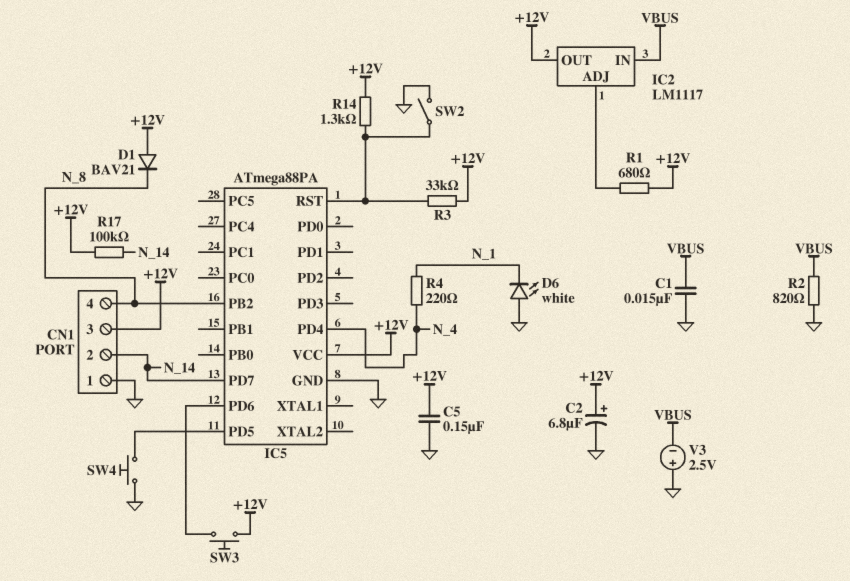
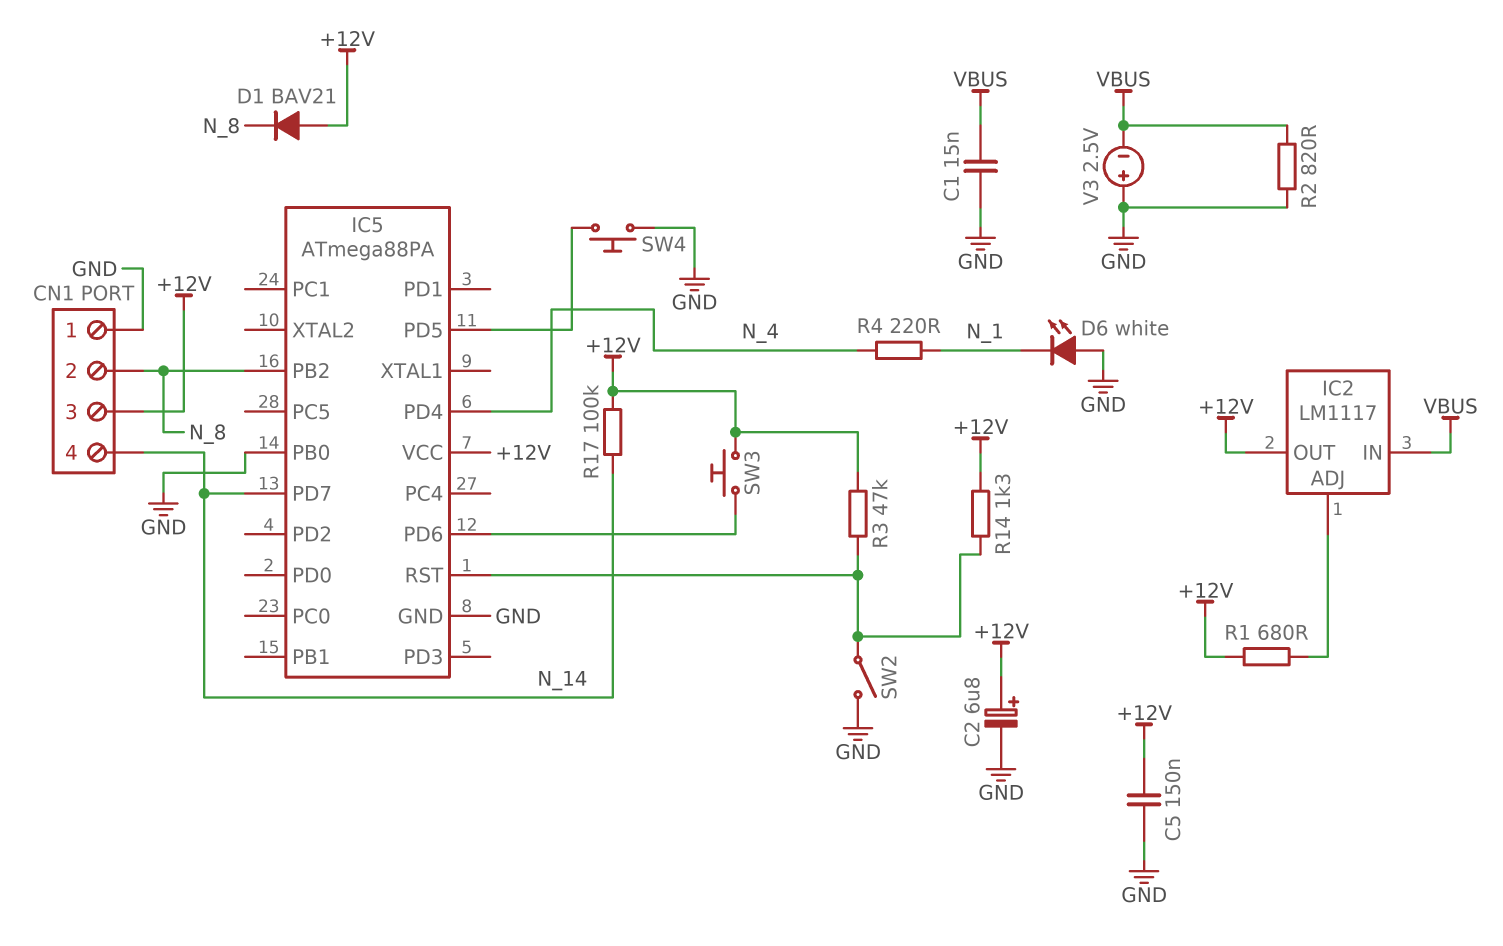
CN1 pin 2: N_14 -> N_8
CN1 pin 4: N_8 -> N_14
IC5 pin PB0: none -> GND
R3: 33k (+12V, IC5/RST) -> 47k (+12V, IC5/RST)

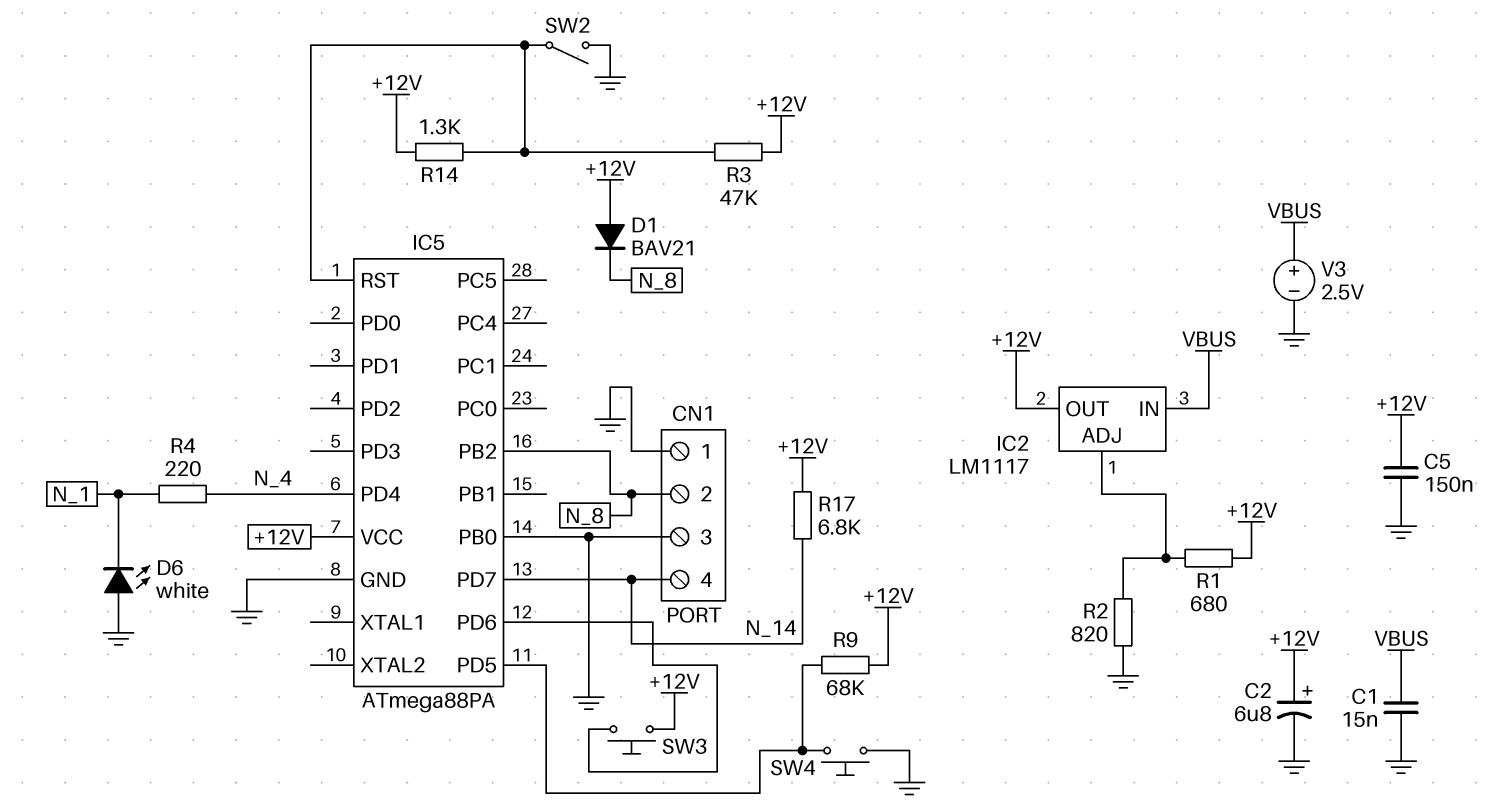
CN1 pin 3: +12V -> GND
R2: 820 (GND, VBUS) -> 820 (GND, IC2/ADJ)
R9: none -> 68k (+12V, IC5/PD5)
R17: 100k (+12V, N_14) -> 6.8k (+12V, N_14)
V3: 2.5V (plus GND, minus VBUS) -> 2.5V (plus VBUS, minus GND)

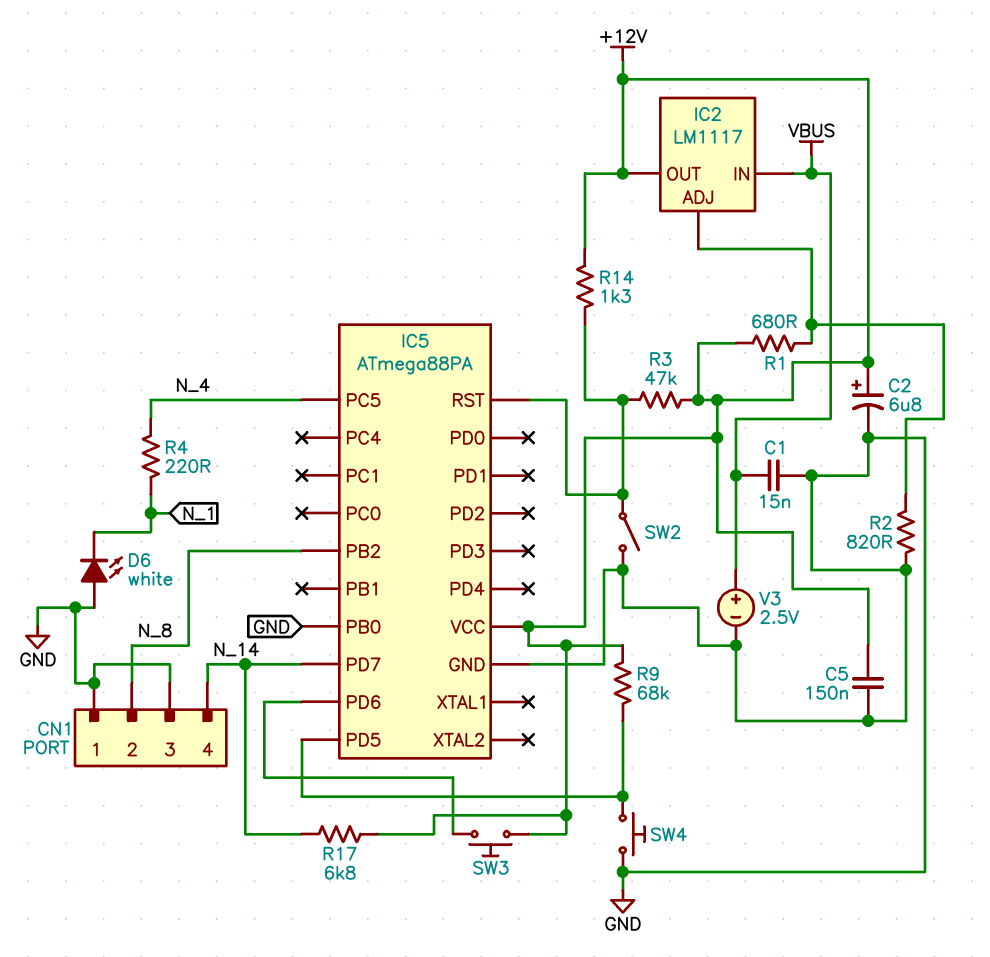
D1: diode BAV21 (A +12V, K N_8) -> none
IC5 pin PC5: none -> N_4
IC5 pin PD4: N_4 -> none

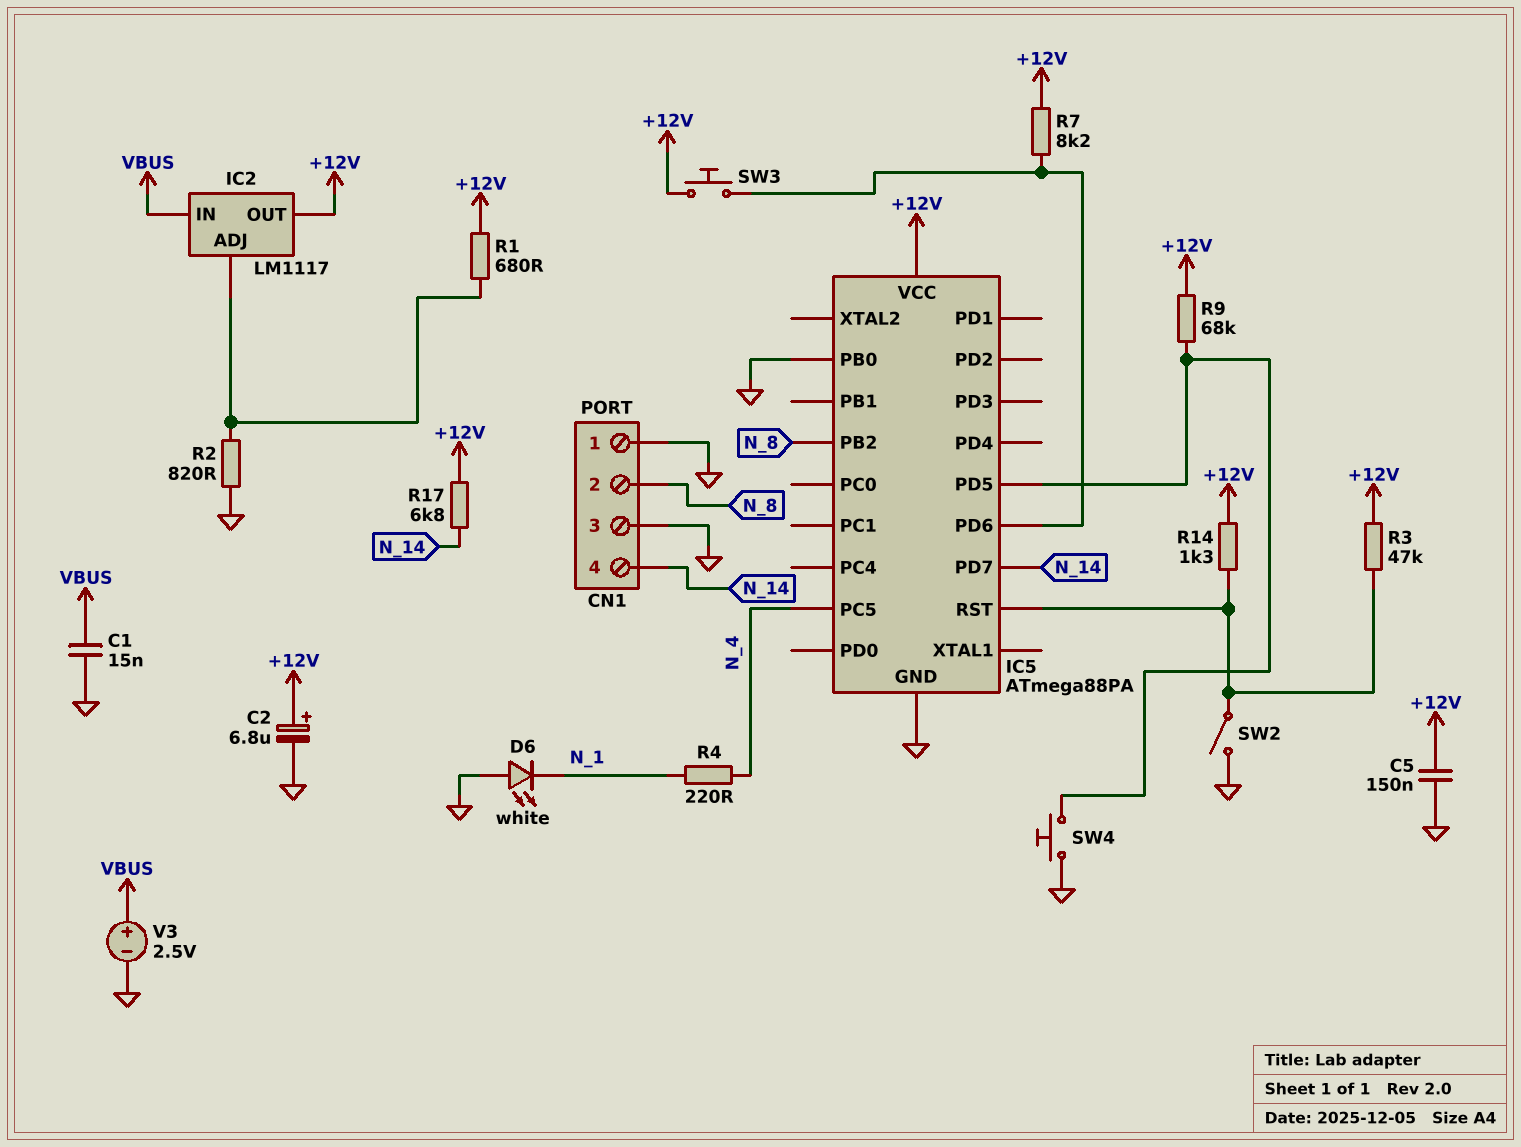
R7: none -> 8.2k (+12V, IC5/PD6)

